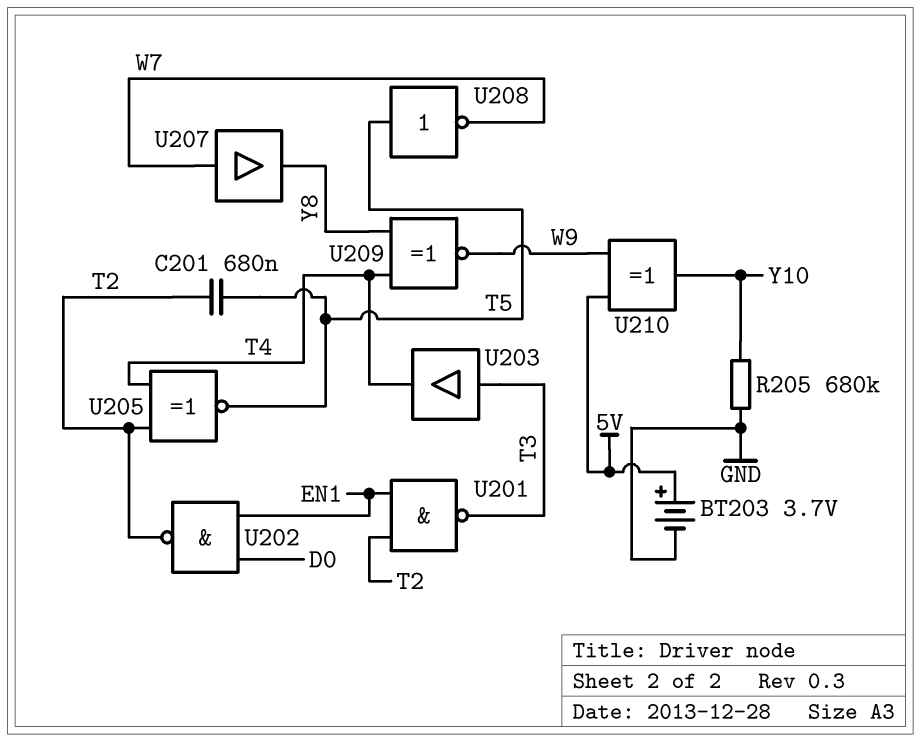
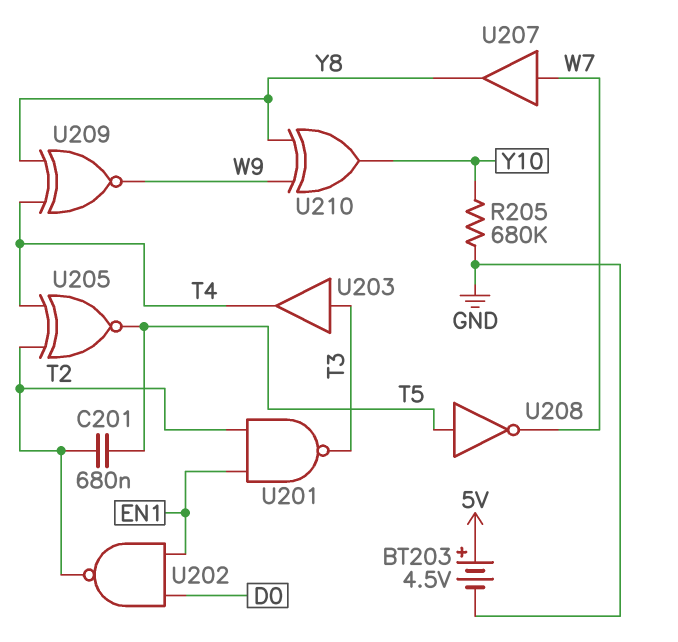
BT203: 3.7V (plus 5V, minus GND) -> 4.5V (plus 5V, minus GND)
U210: XOR (in 5V, in W9, out Y10) -> XOR (in W9, in Y8, out Y10)

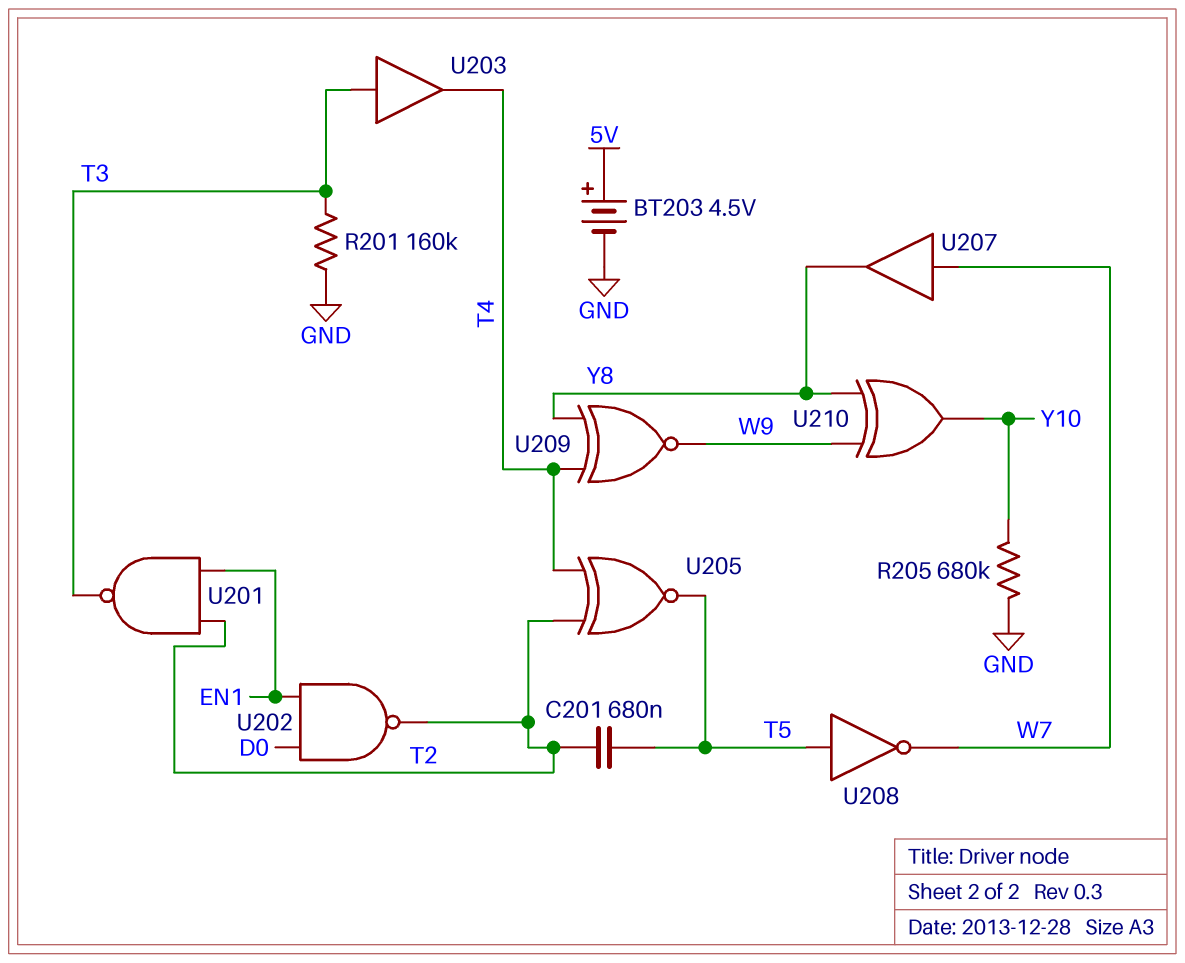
R201: none -> 160k (GND, T3)

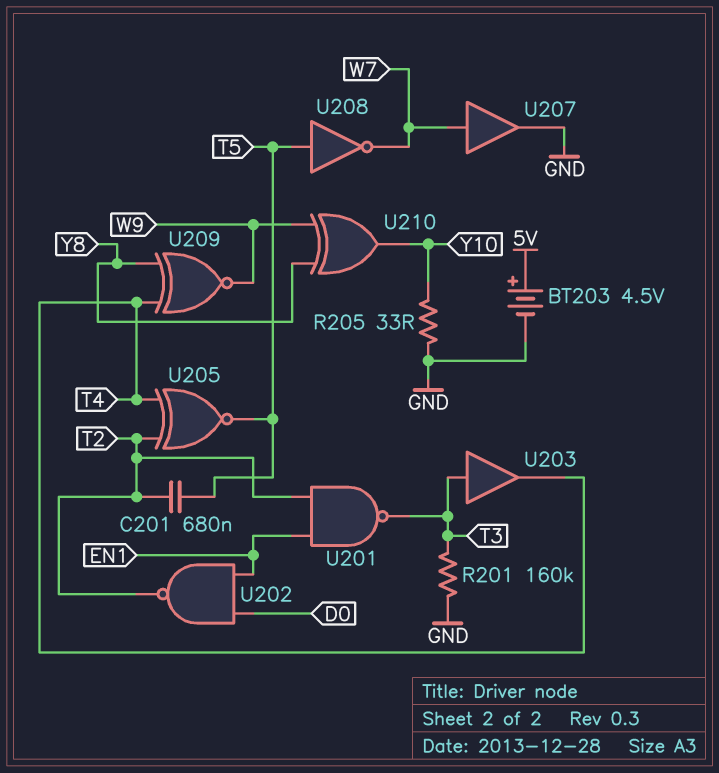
R205: 680k (GND, Y10) -> 33 (GND, Y10)
U207: buffer (in W7, out Y8) -> buffer (in W7, out GND)

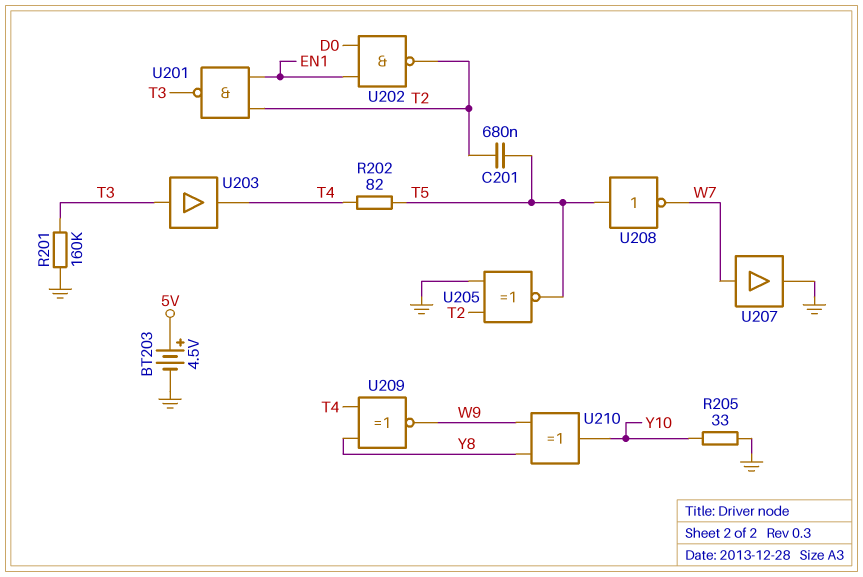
R202: none -> 82 (T4, T5)
U205: XNOR (in T2, in T4, out T5) -> XNOR (in GND, in T2, out T5)

